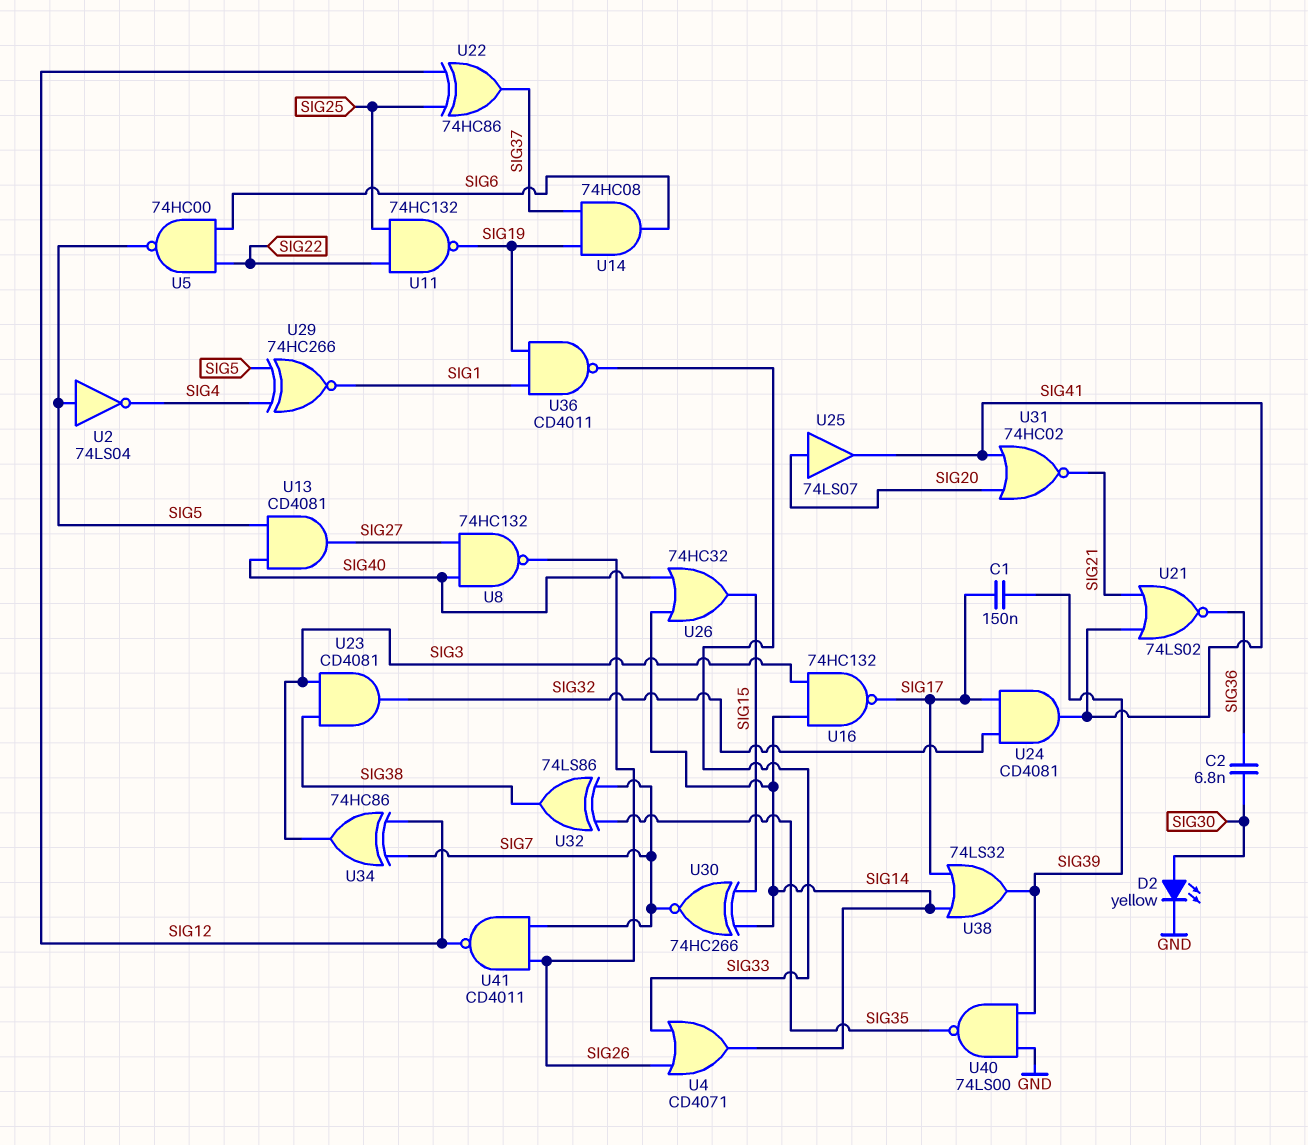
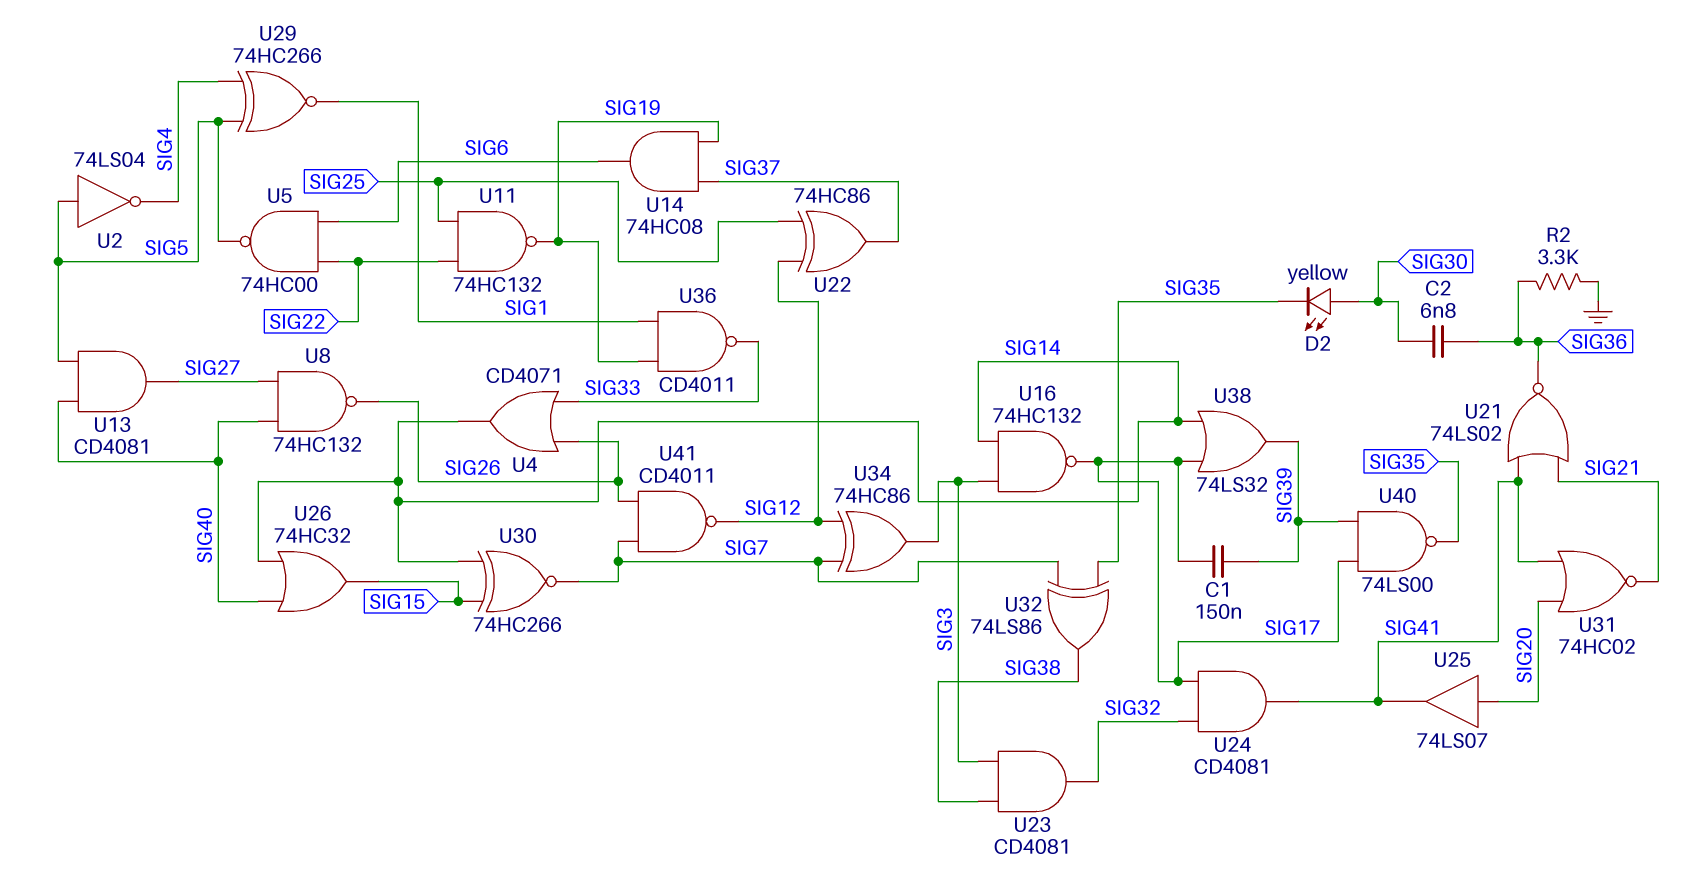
D2: LED yellow (A SIG30, K GND) -> LED yellow (A SIG30, K SIG35)
R2: none -> 3.3k (GND, SIG36)
U40: NAND 74LS00 (in GND, in SIG39, out SIG35) -> NAND 74LS00 (in SIG17, in SIG39, out SIG35)

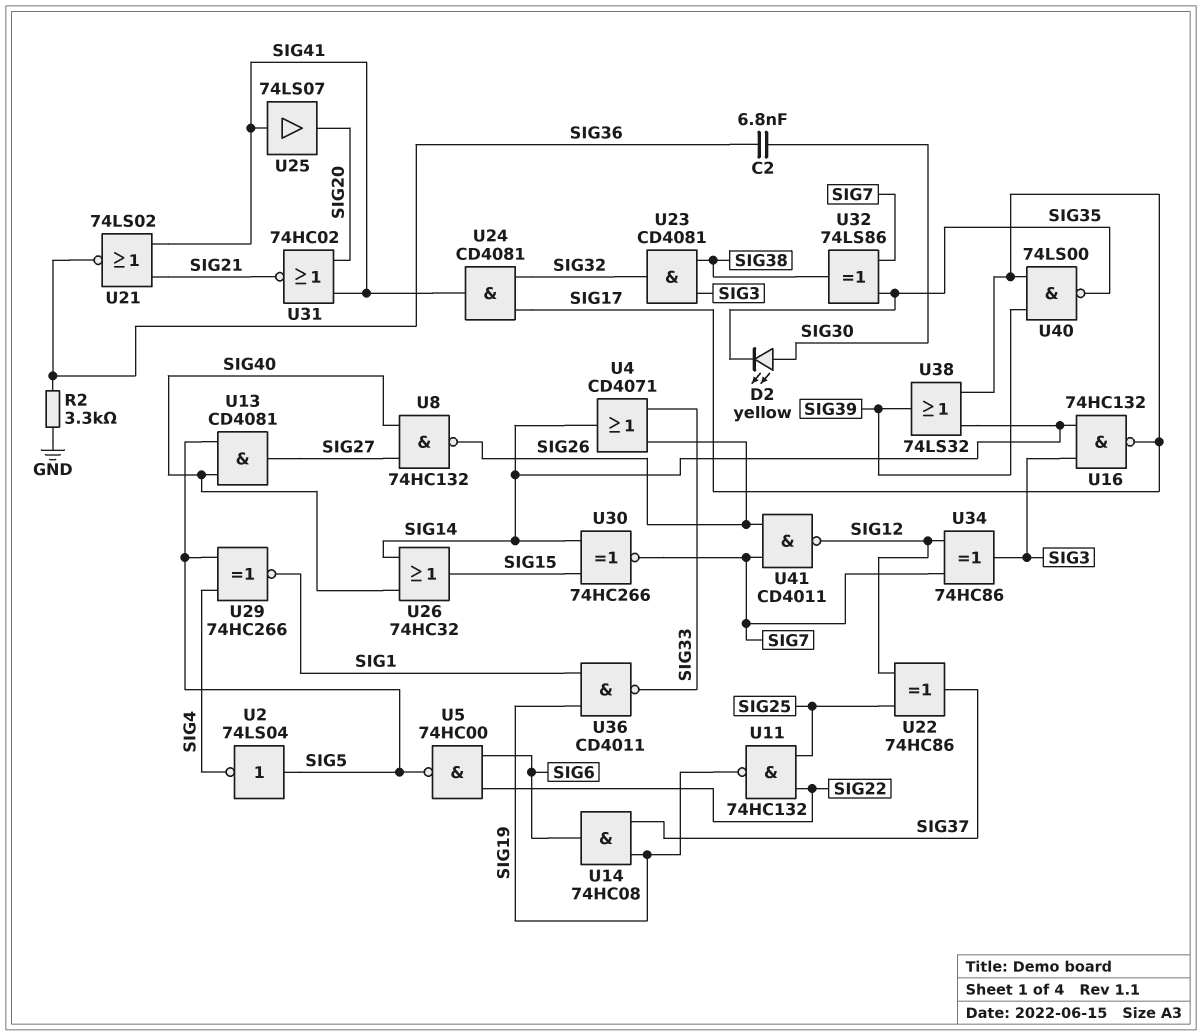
C1: 150nF (SIG17, SIG39) -> none
U25: buffer 74LS07 (in SIG20, out SIG41) -> buffer 74LS07 (in SIG41, out SIG20)

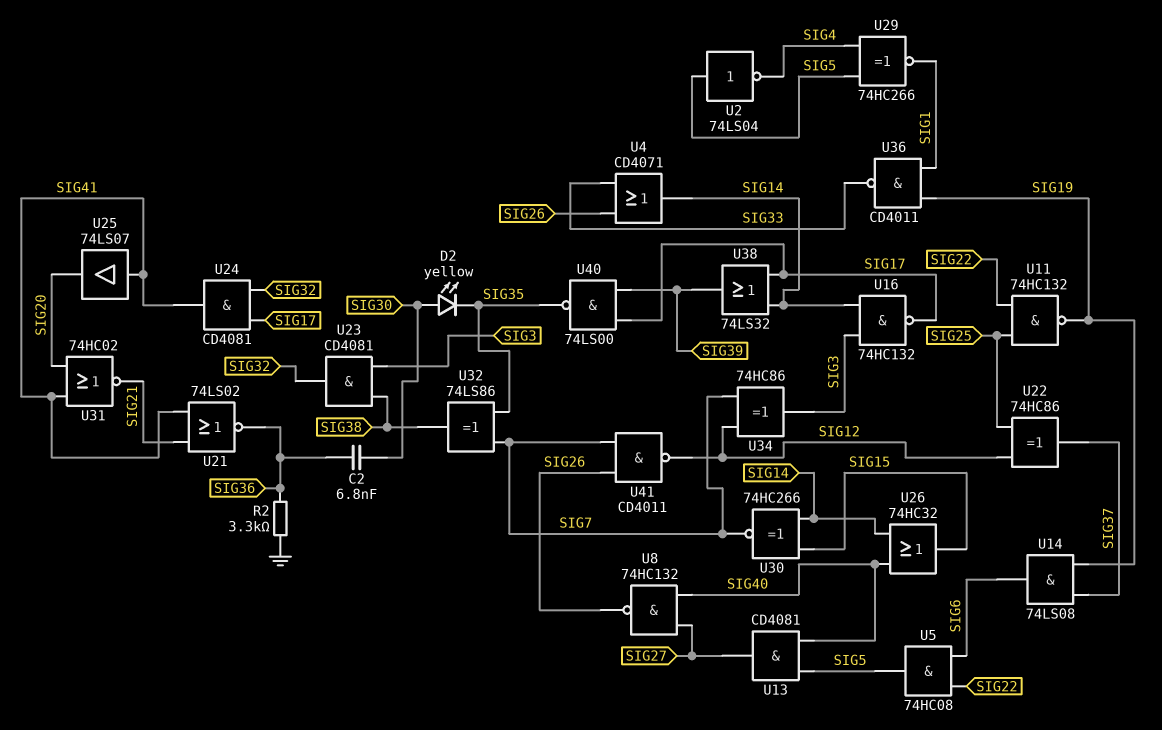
U5: NAND 74HC00 (in SIG6, in SIG22, out SIG5) -> AND 74HC08 (in SIG6, in SIG22, out SIG5)
U14: AND 74HC08 (in SIG19, in SIG37, out SIG6) -> AND 74LS08 (in SIG19, in SIG37, out SIG6)

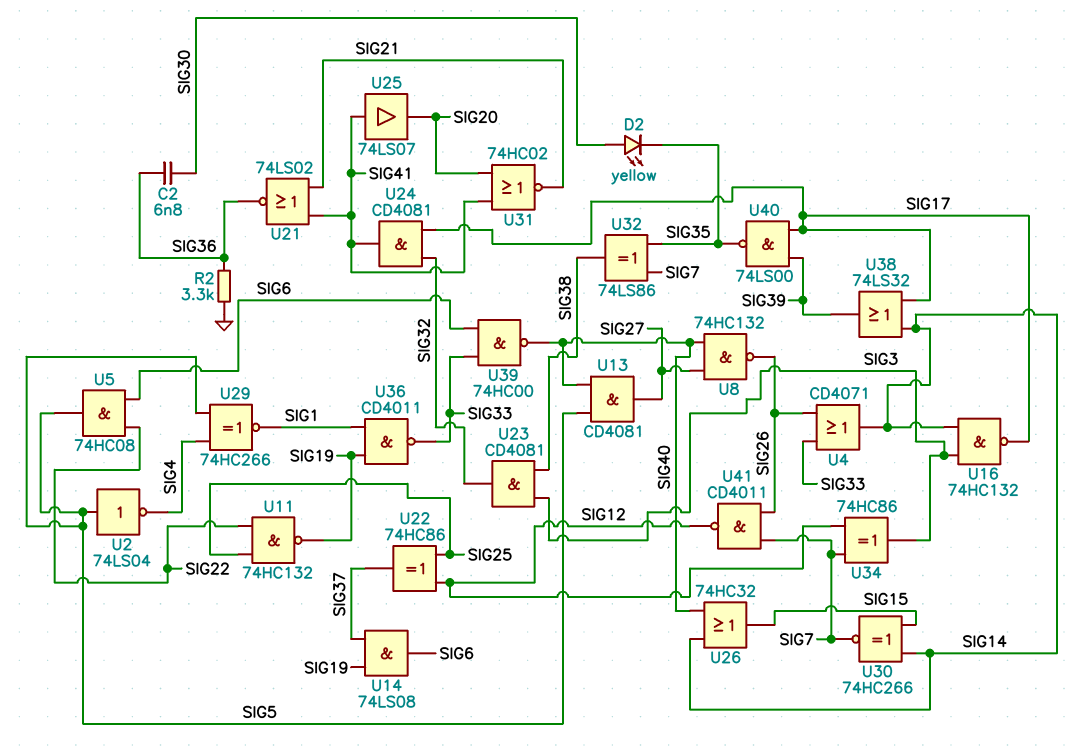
U39: none -> NAND 74HC00 (in SIG6, in SIG33, out SIG40)

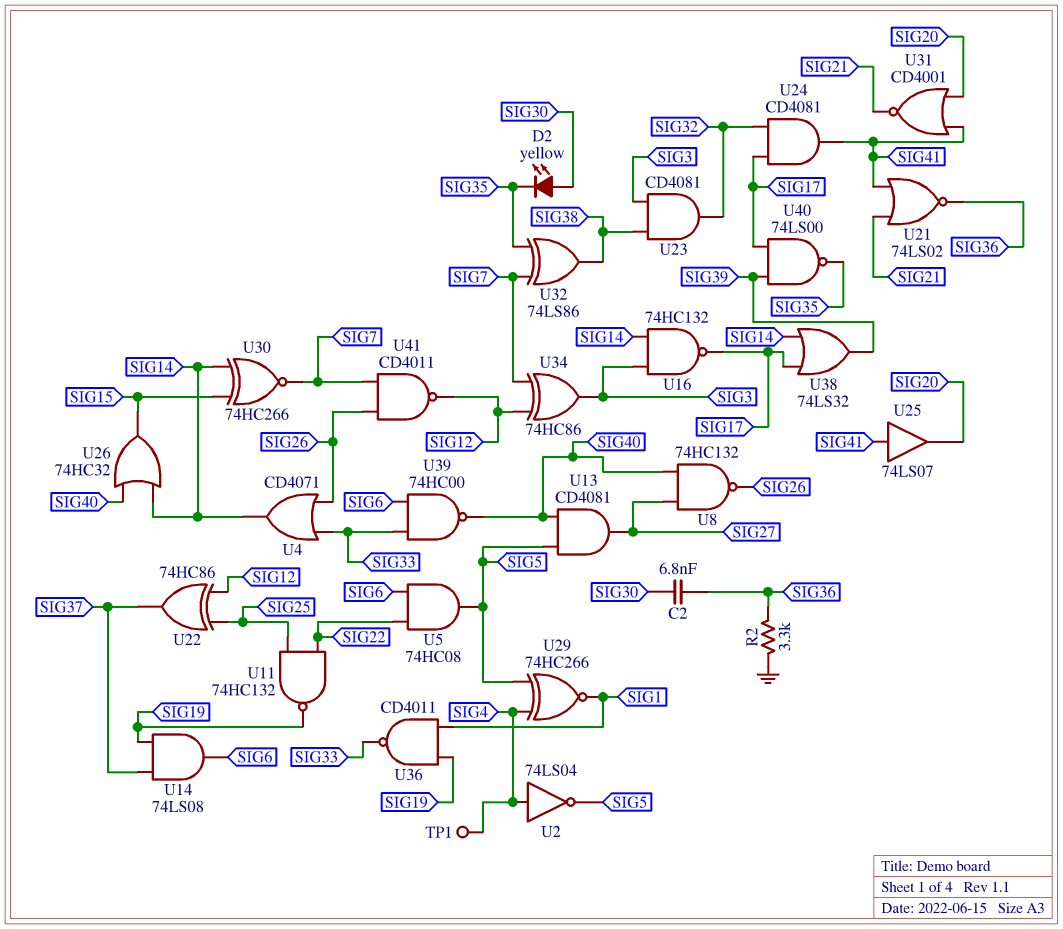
TP1: none -> test point (SIG4)
U2: NOT 74LS04 (in SIG5, out SIG4) -> NOT 74LS04 (in SIG4, out SIG5)
U31: NOR 74HC02 (in SIG20, in SIG41, out SIG21) -> NOR CD4001 (in SIG20, in SIG41, out SIG21)

